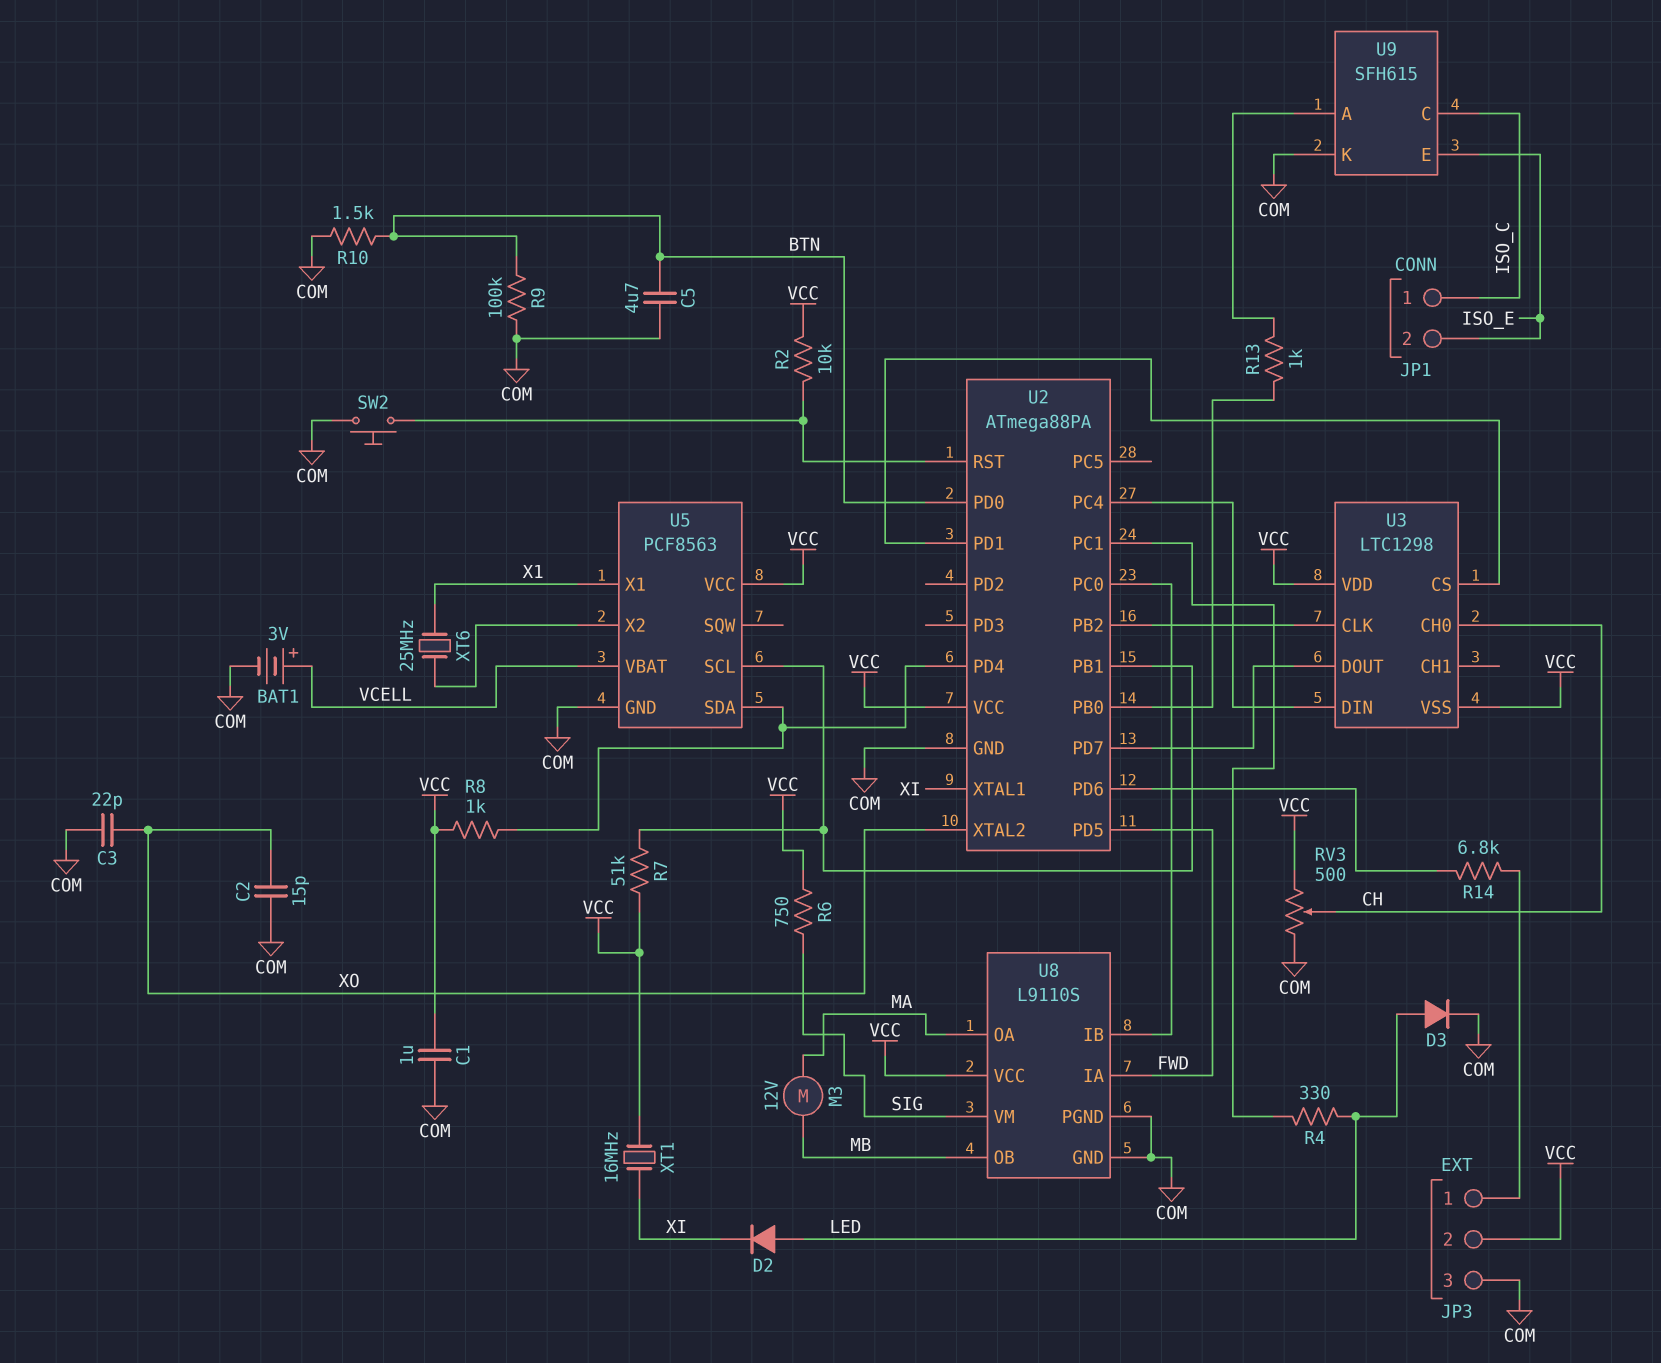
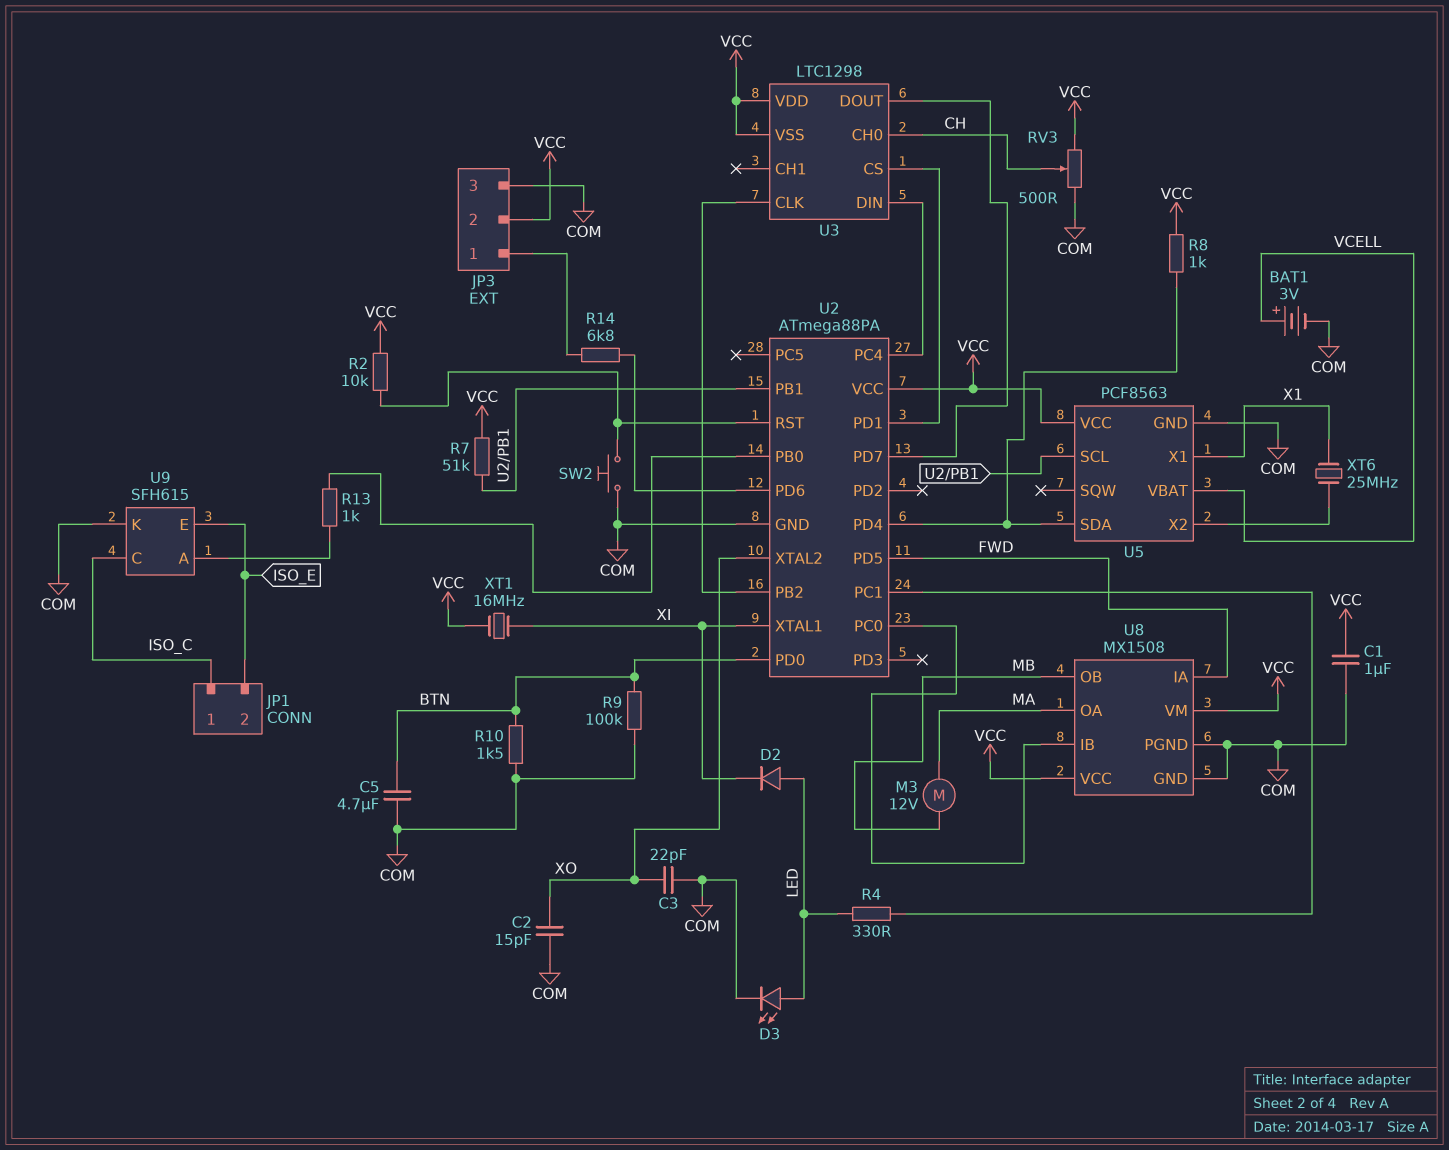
D3: diode (A LED, K COM) -> LED (A LED, K COM)
R6: 750 (SIG, VCC) -> none
U8: L9110S -> MX1508
U8 pin VM: SIG -> VCC

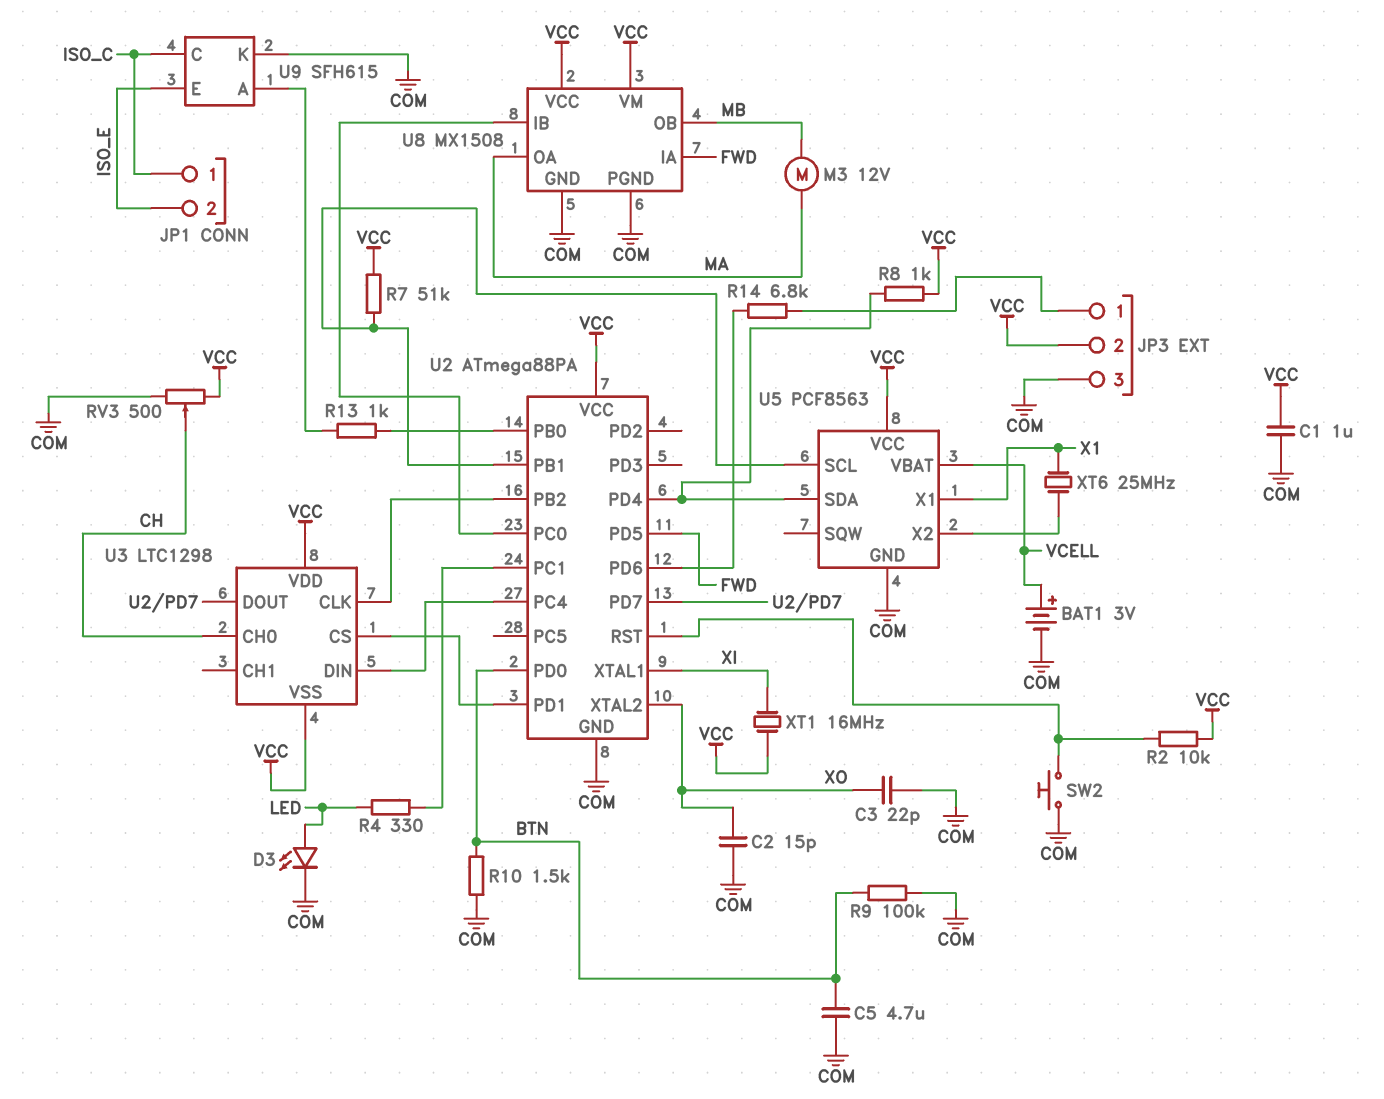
D2: diode (A LED, K XI) -> none

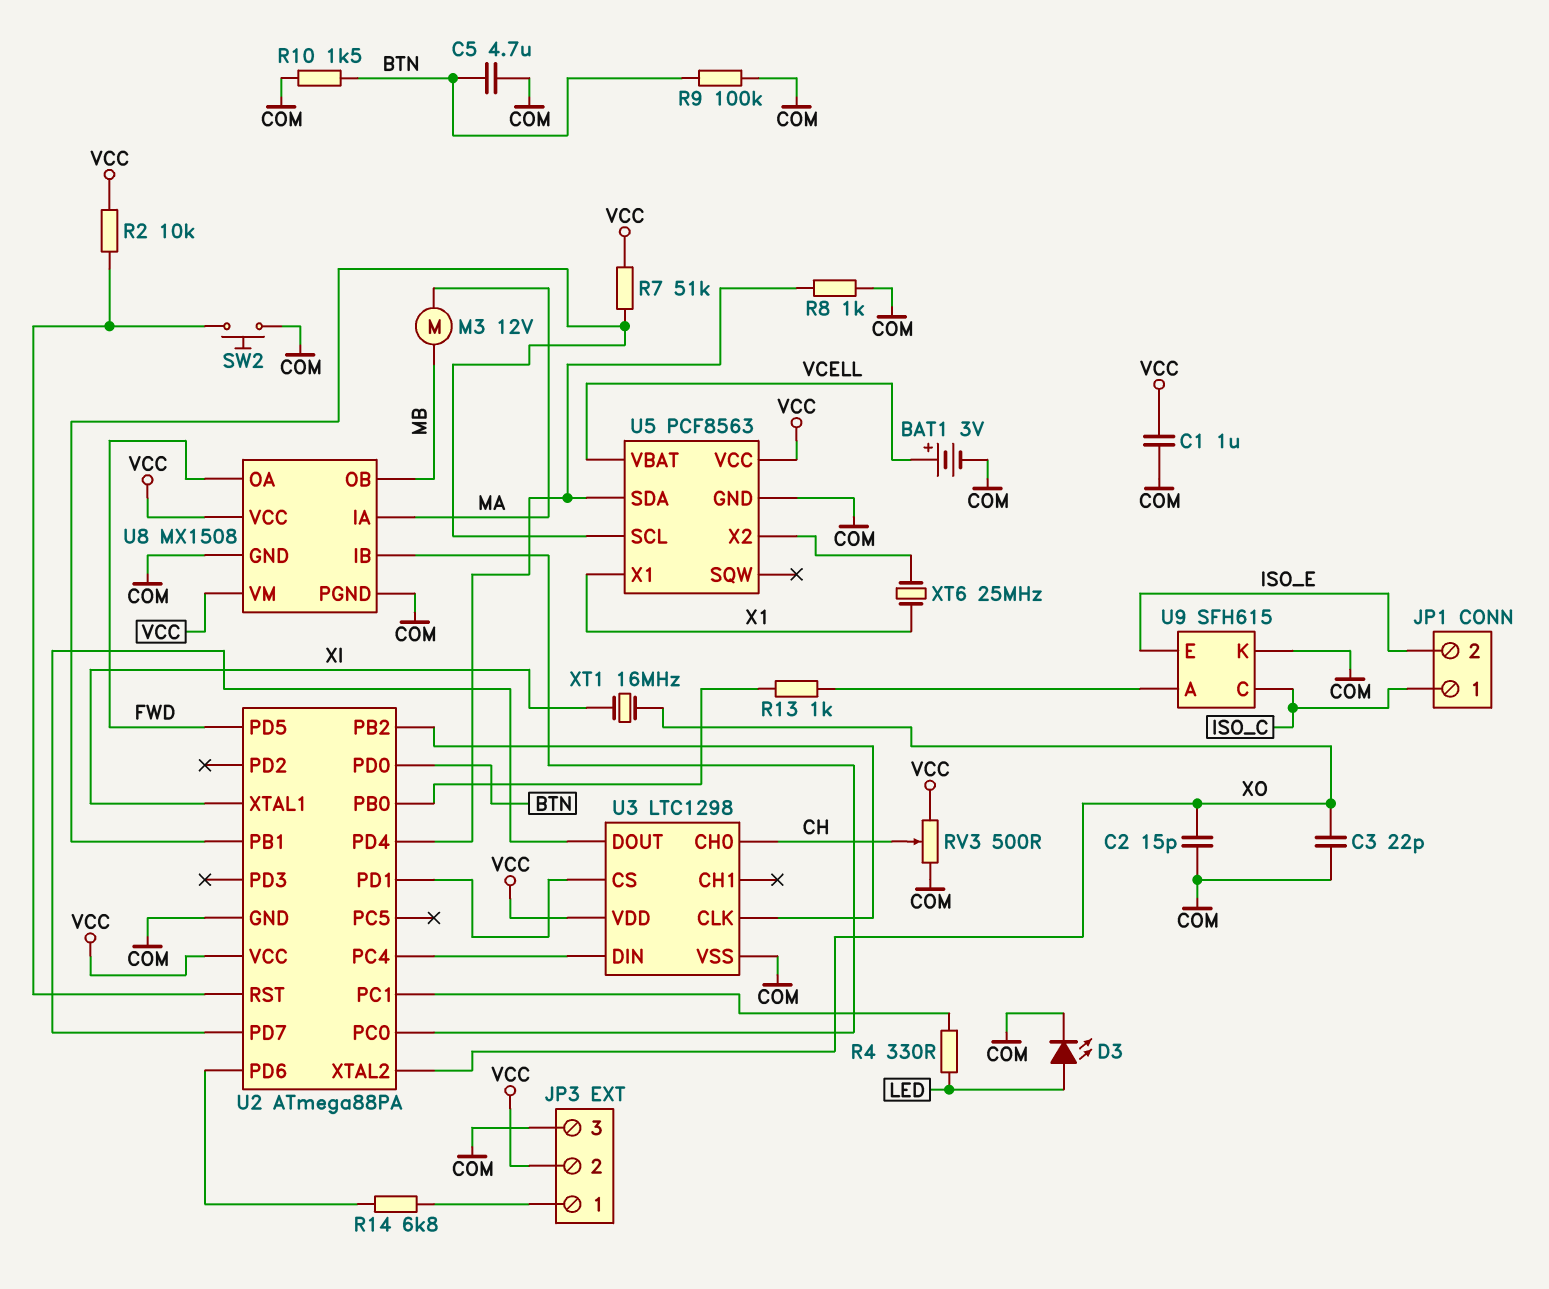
R8: 1k (U2/PD4, VCC) -> 1k (COM, U2/PD4)
U3 pin VSS: VCC -> COM
U8 pin IA: FWD -> MA
U8 pin OA: MA -> FWD
XT1: 16MHz (VCC, XI) -> 16MHz (XI, XO)

